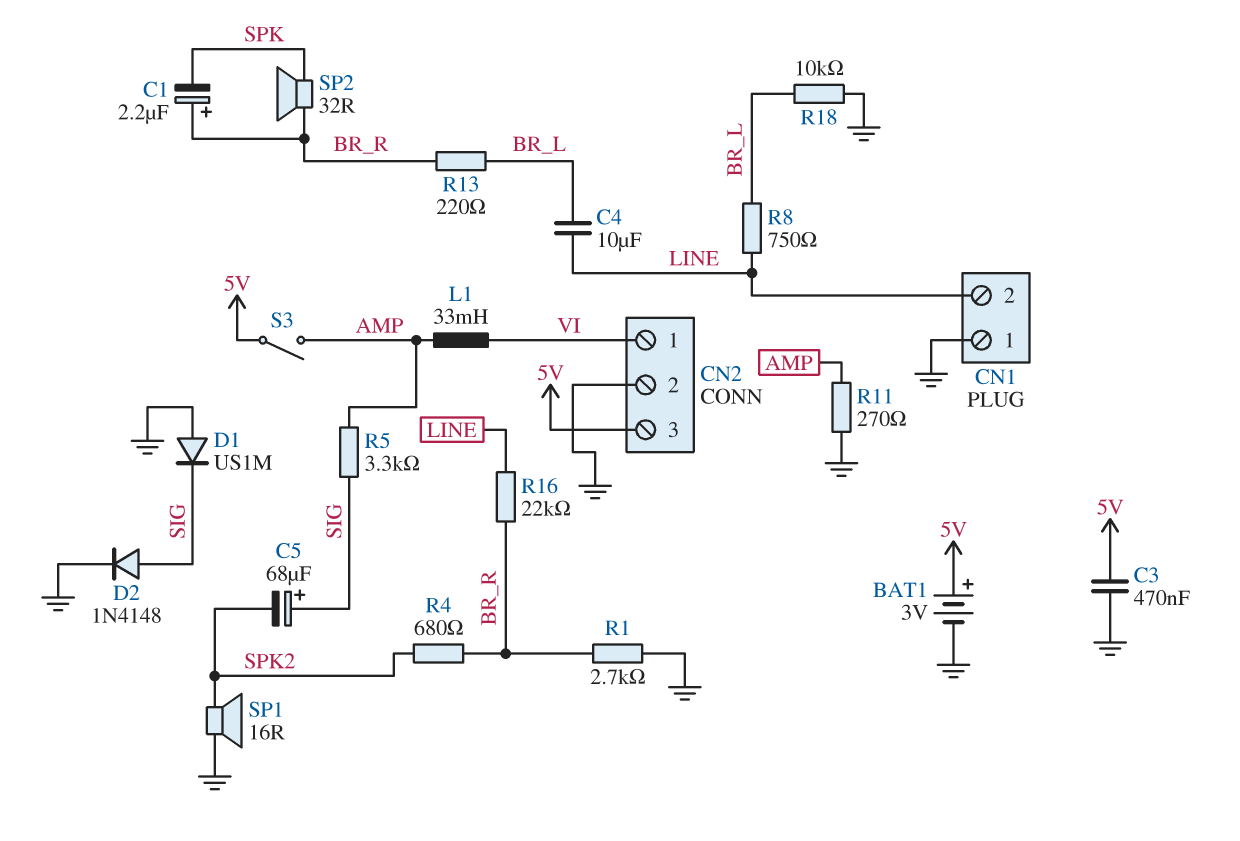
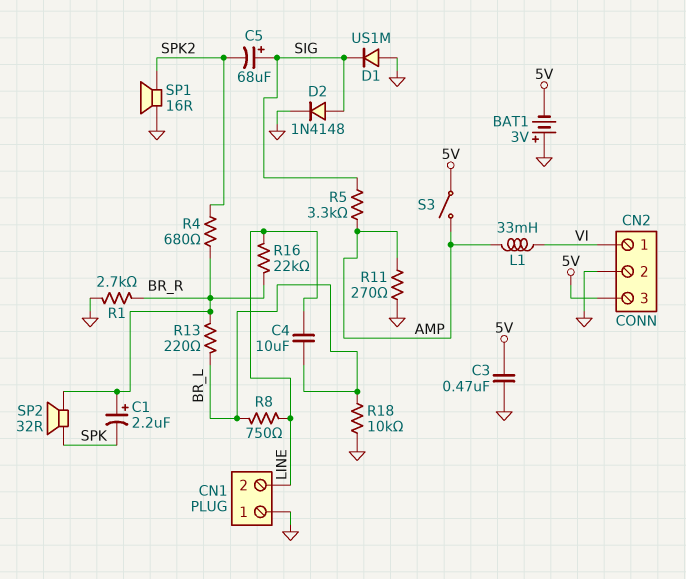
BAT1: 3V (plus 5V, minus GND) -> 3V (plus GND, minus 5V)

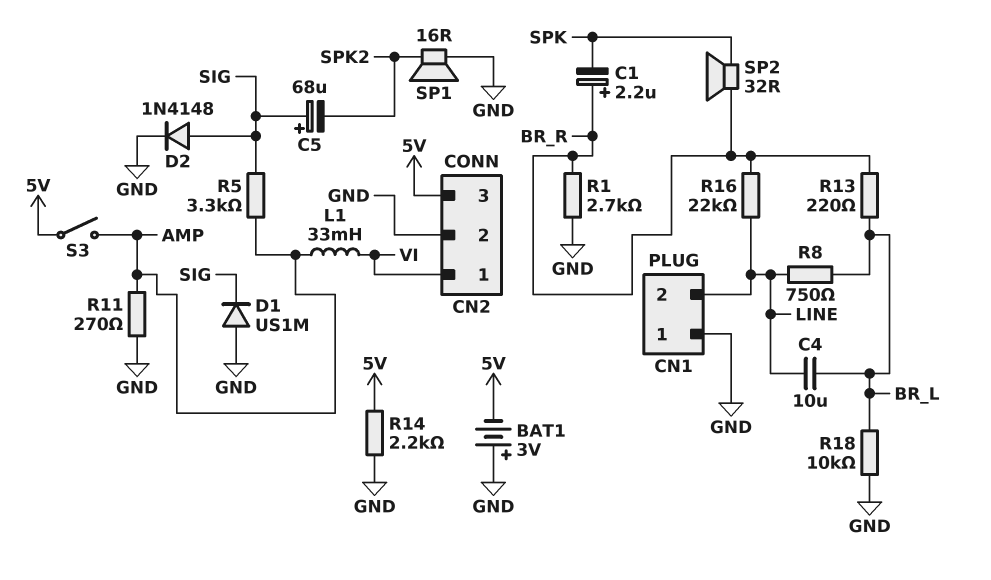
C3: 470nF (5V, GND) -> none
R4: 680 (BR_R, SPK2) -> none
R14: none -> 2.2k (5V, GND)

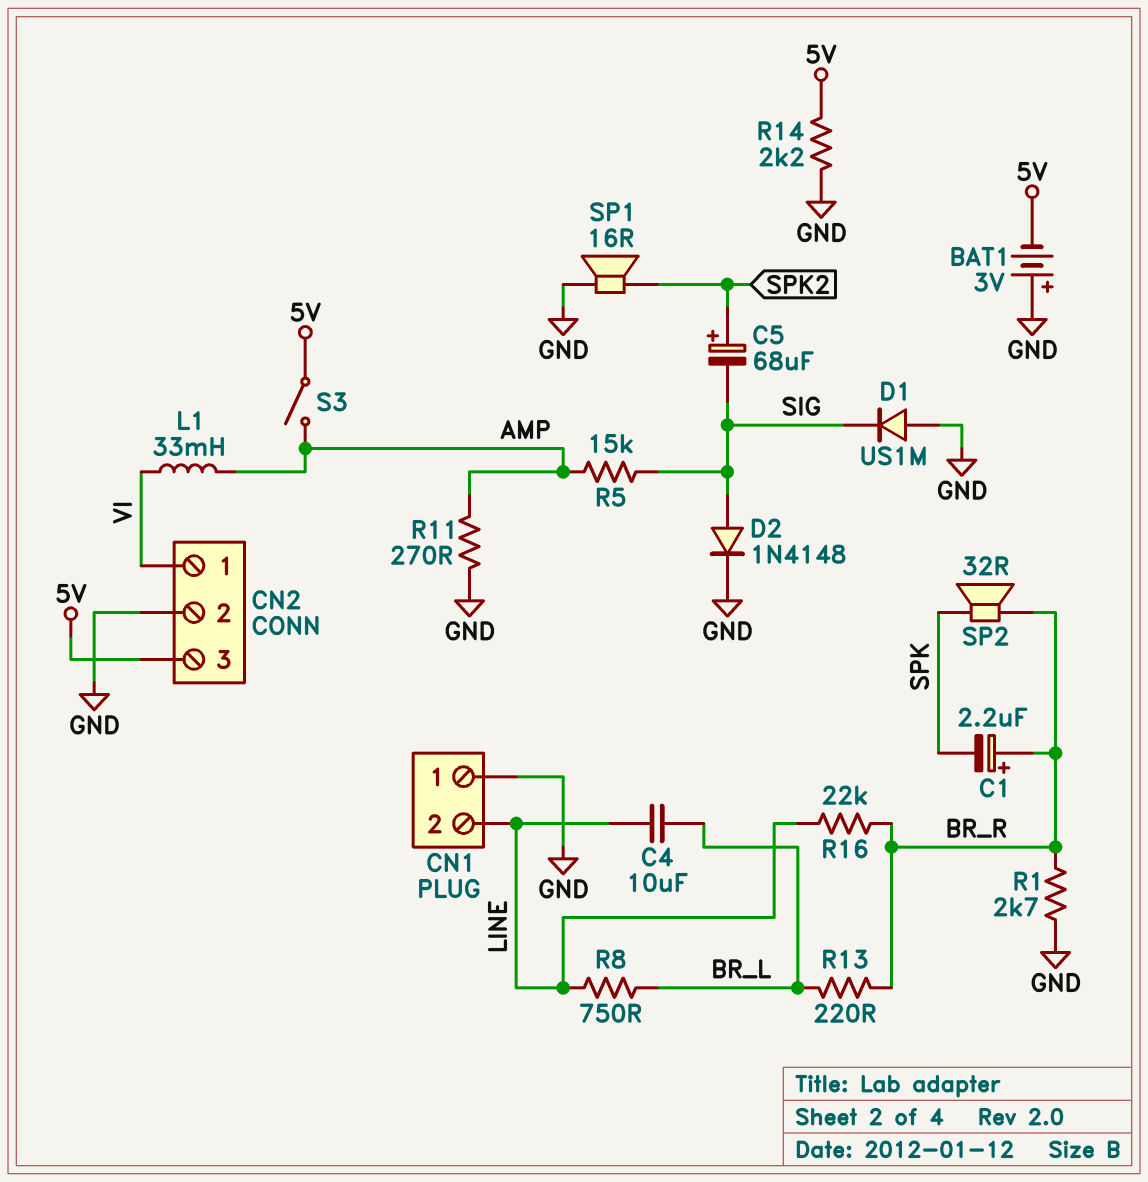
C5: 68uF (plus SIG, minus SPK2) -> 68uF (plus SPK2, minus SIG)
R5: 3.3k (AMP, SIG) -> 15k (AMP, SIG)
R18: 10k (BR_L, GND) -> none

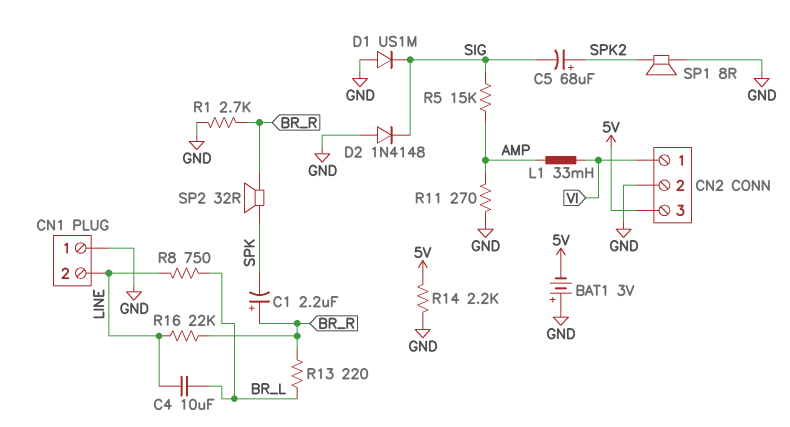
D2: diode 1N4148 (A SIG, K GND) -> diode 1N4148 (A GND, K SIG)
S3: switch (5V, AMP) -> none
SP1: speaker 16R (GND, SPK2) -> speaker 8R (GND, SPK2)

